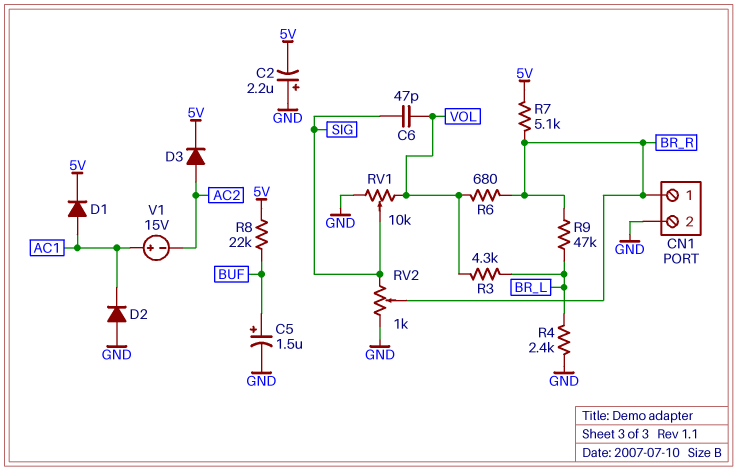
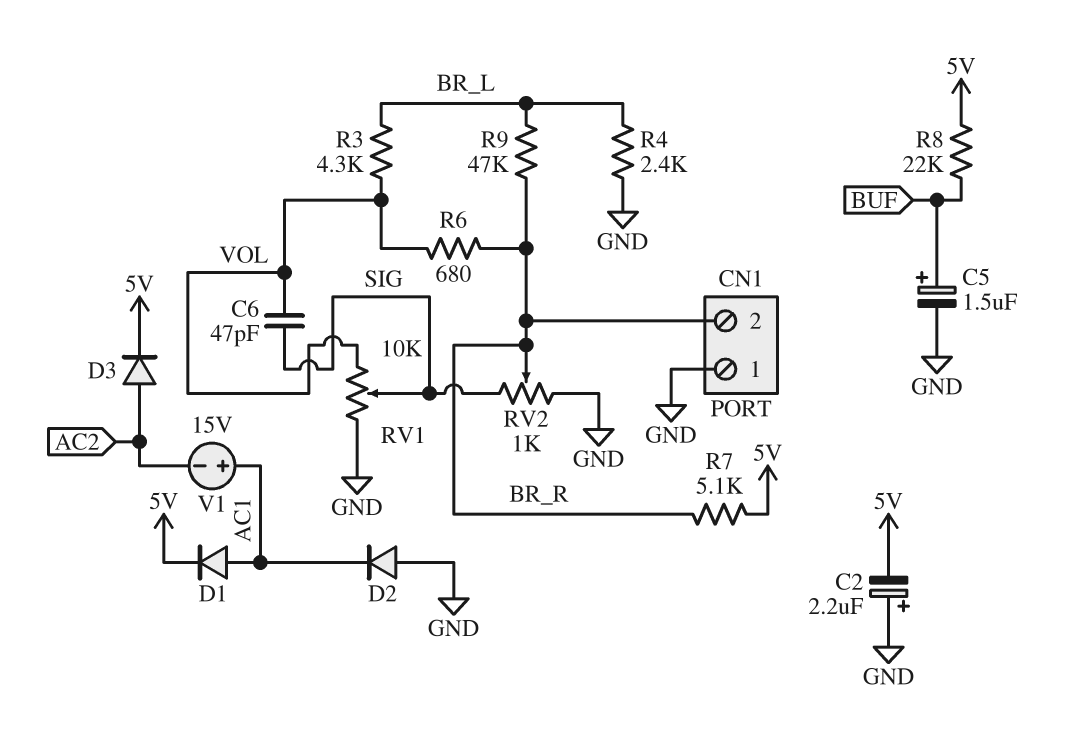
CN1 pin 1: BR_R -> GND
CN1 pin 2: GND -> BR_R

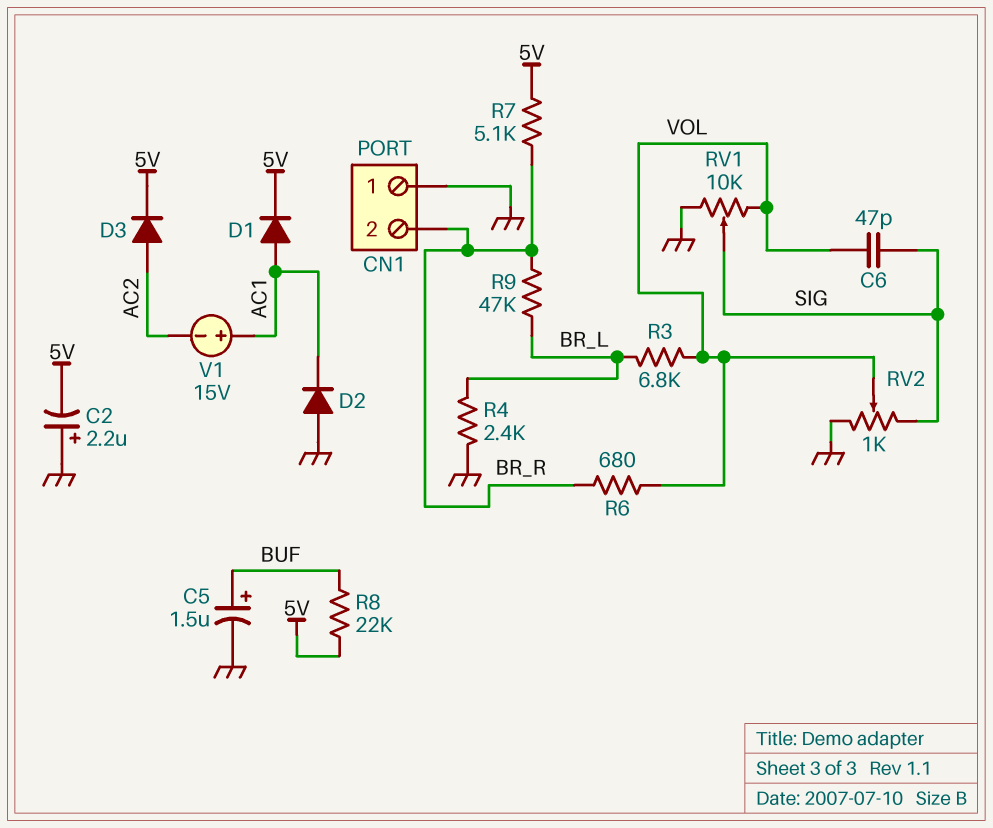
R3: 4.3k (BR_L, VOL) -> 6.8k (BR_L, VOL)
RV2: 1k (GND, SIG, wiper BR_R) -> 1k (GND, SIG, wiper VOL)

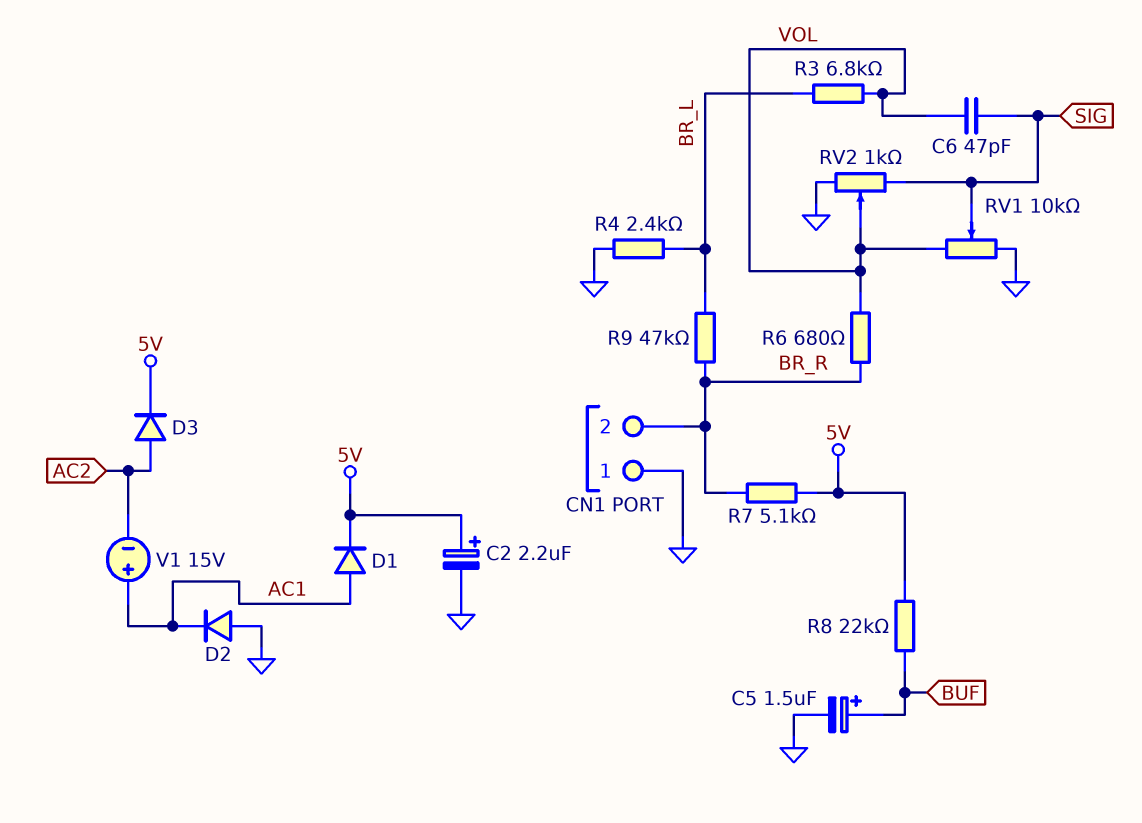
C2: 2.2uF (plus GND, minus 5V) -> 2.2uF (plus 5V, minus GND)

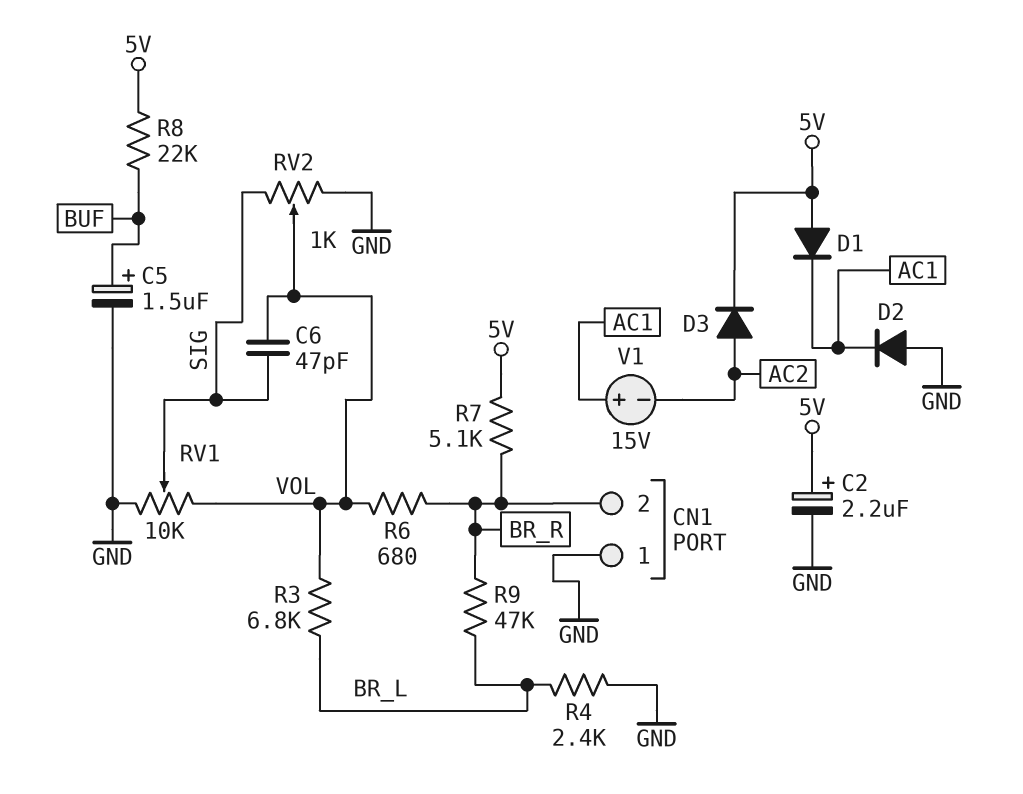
D1: diode (A AC1, K 5V) -> diode (A 5V, K AC1)

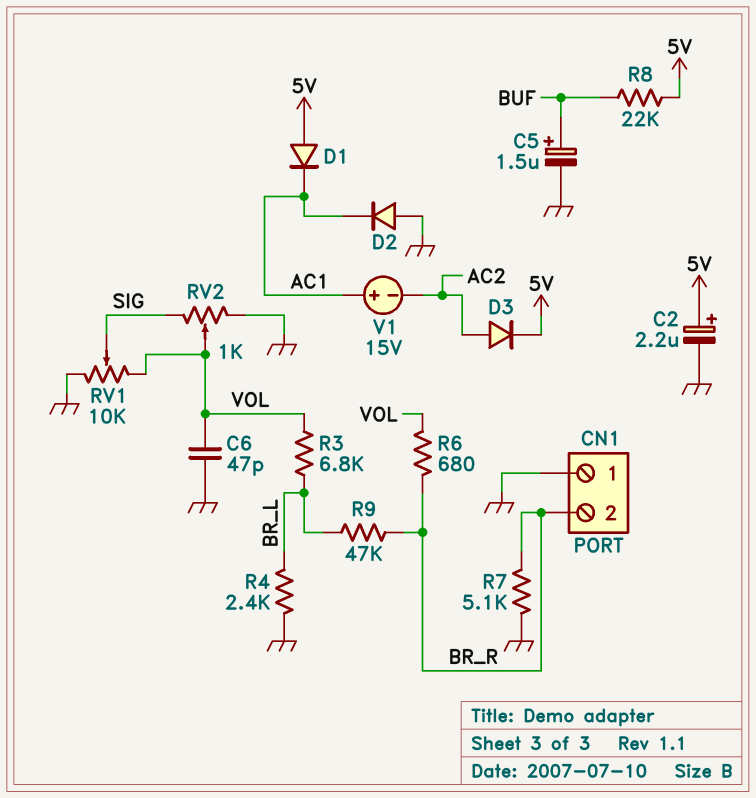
C6: 47pF (SIG, VOL) -> 47pF (GND, VOL)
R7: 5.1k (5V, BR_R) -> 5.1k (BR_R, GND)

